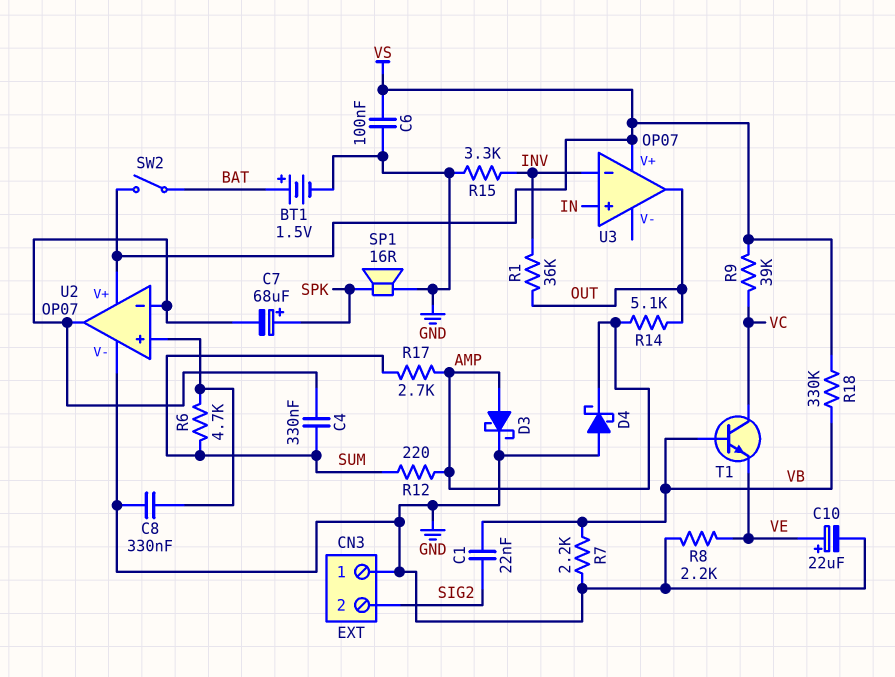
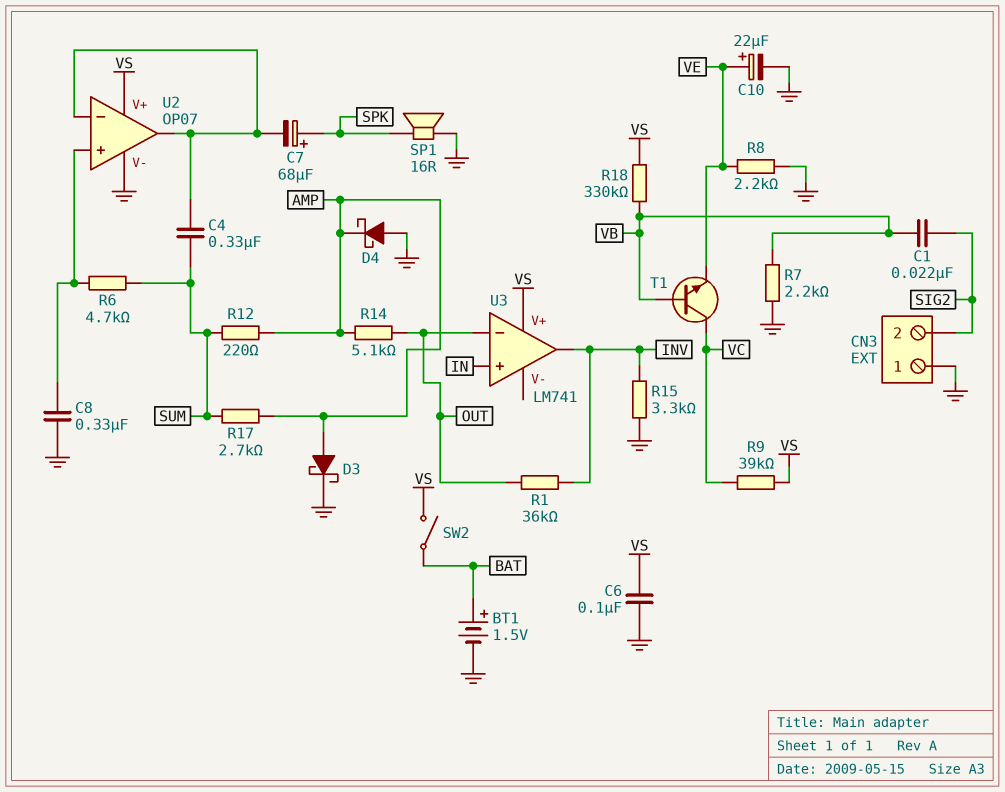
U3: OP07 -> LM741
U3 pin in-: INV -> OUT
U3 pin out: OUT -> INV

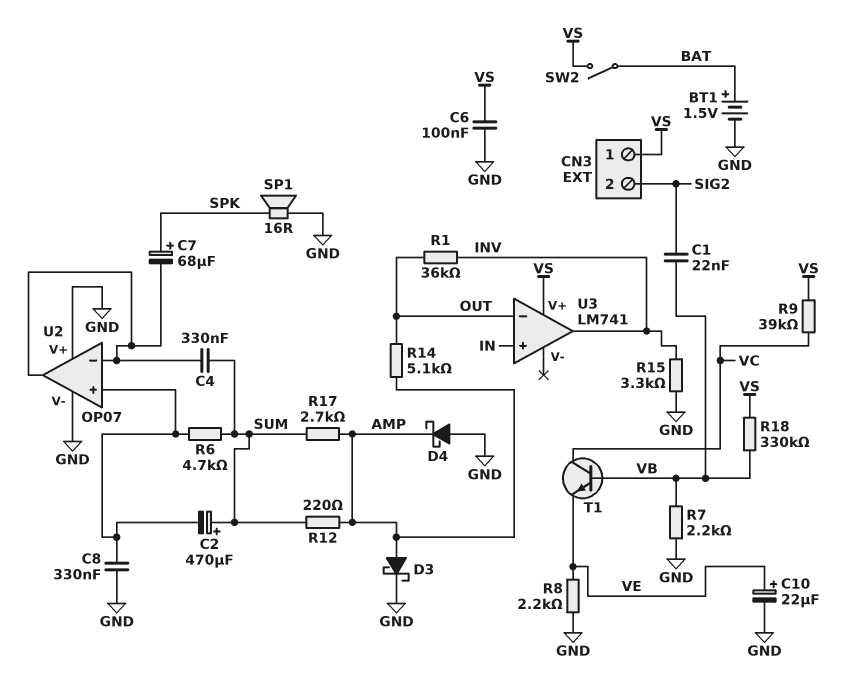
C2: none -> 470uF (plus SUM, minus U2/in+)
CN3 pin 1: GND -> VS
U2 pin V+: VS -> GND

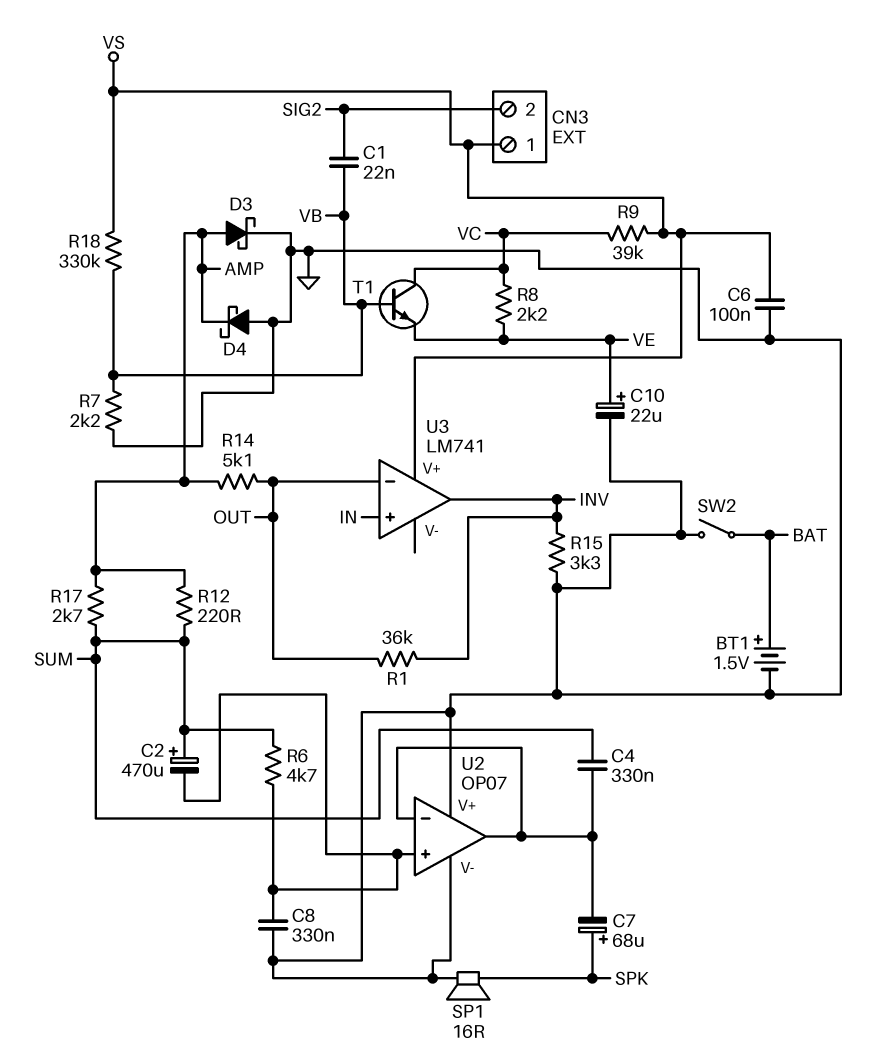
R8: 2.2k (GND, VE) -> 2.2k (VC, VE)
SW2: switch (BAT, VS) -> switch (BAT, GND)

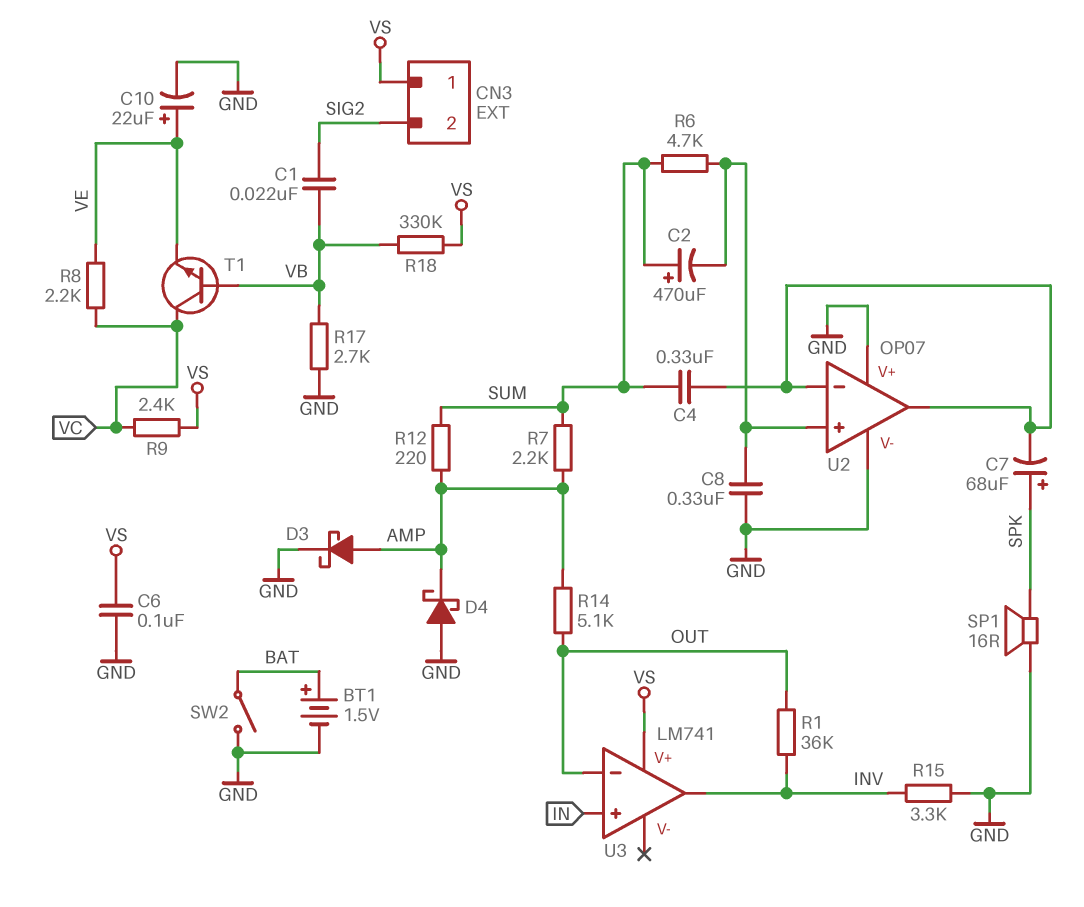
R7: 2.2k (GND, VB) -> 2.2k (AMP, SUM)
R9: 39k (VC, VS) -> 2.4k (VC, VS)
R17: 2.7k (AMP, SUM) -> 2.7k (GND, VB)

